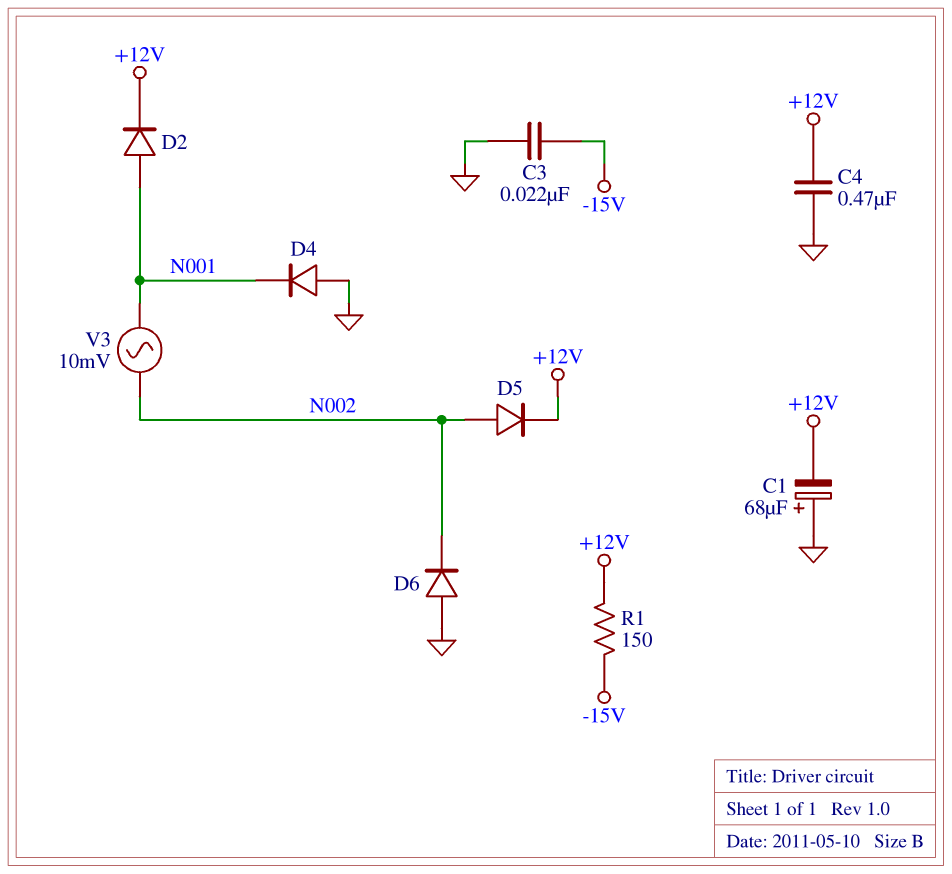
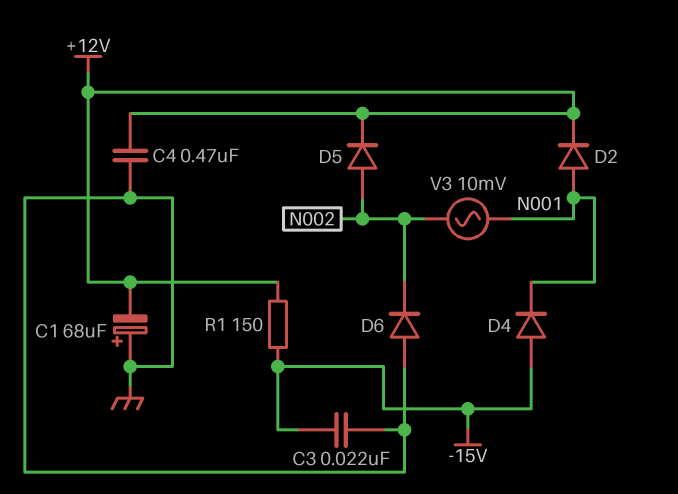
D4: diode (A GND, K N001) -> diode (A -15V, K N001)

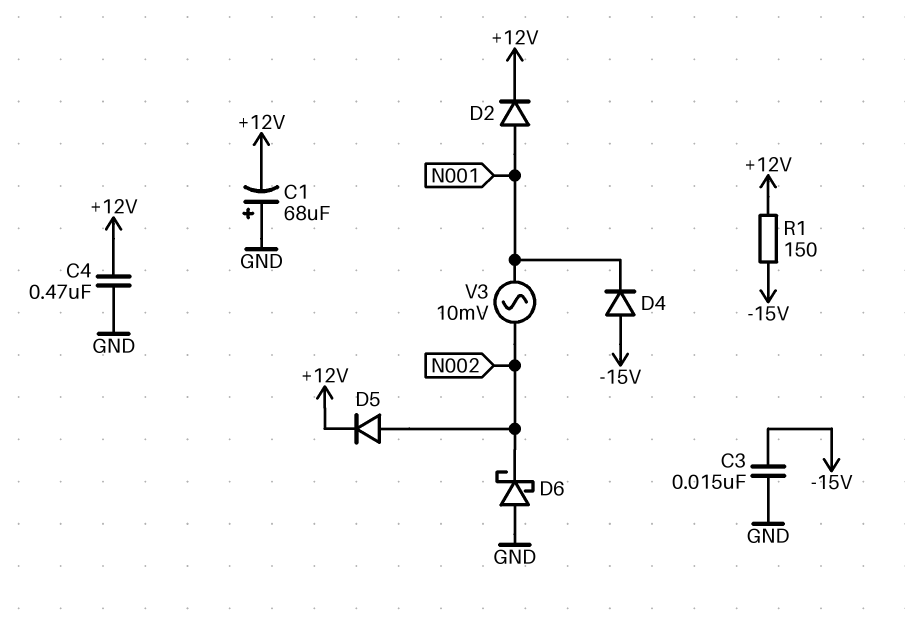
C3: 22nF (-15V, GND) -> 15nF (-15V, GND)
D6: diode (A GND, K N002) -> schottky (A GND, K N002)

